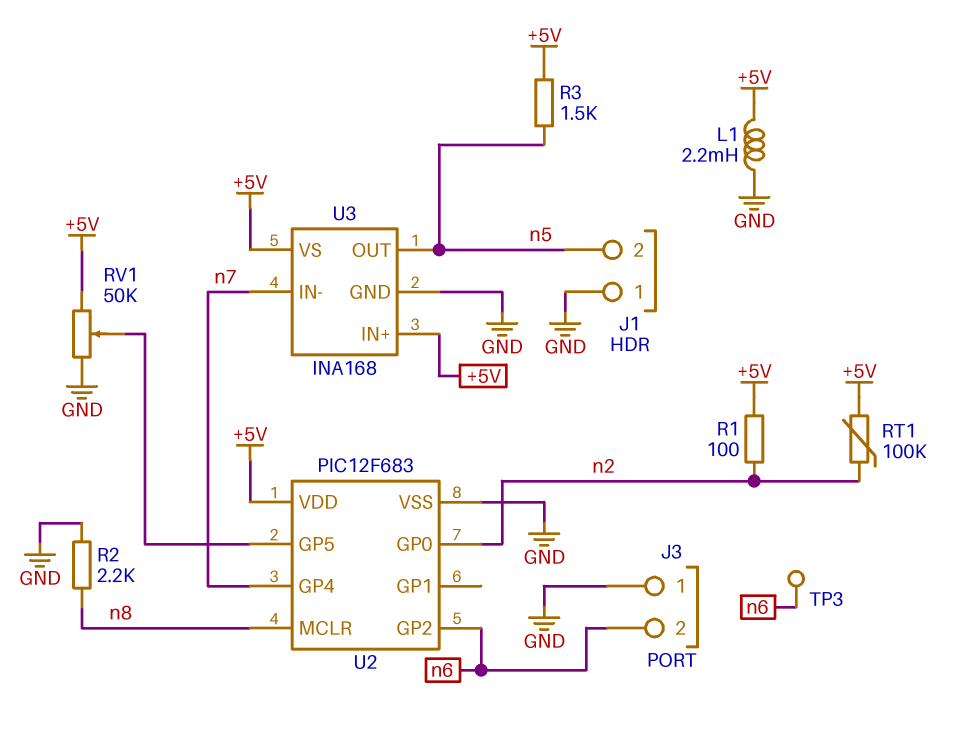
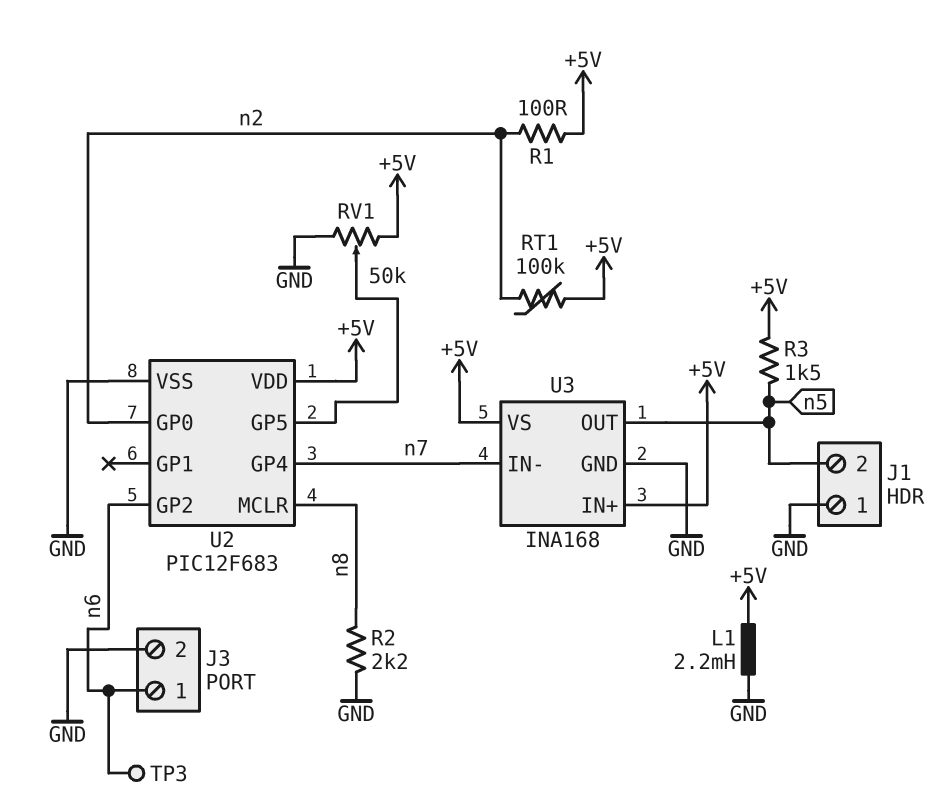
J3 pin 1: GND -> n6
J3 pin 2: n6 -> GND

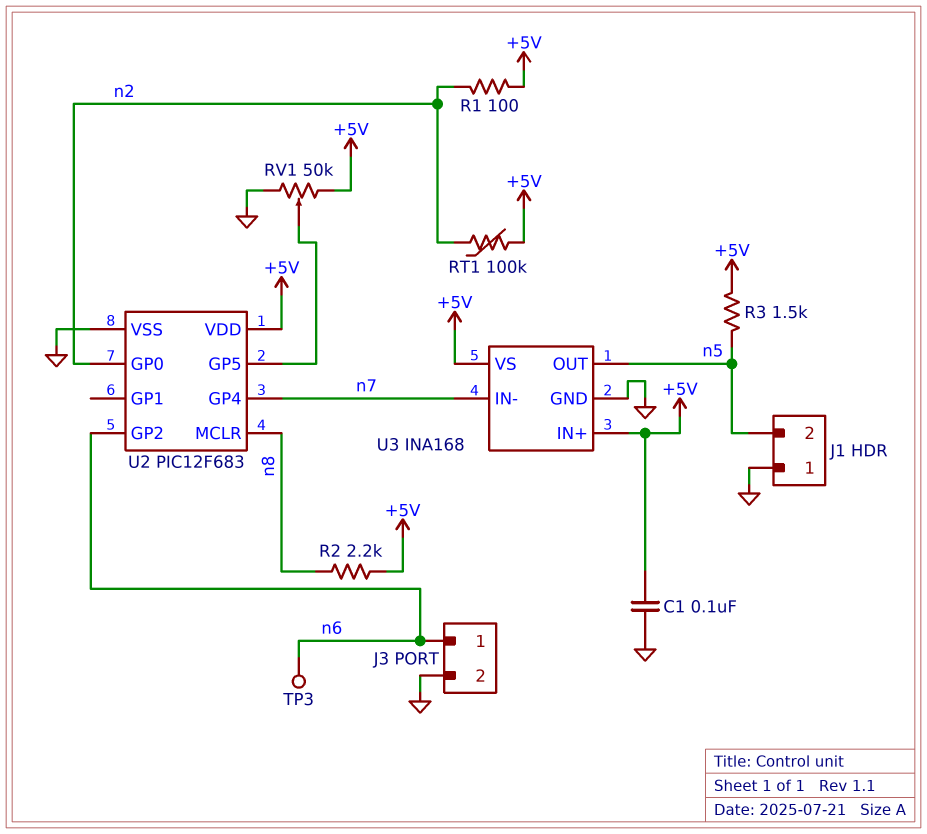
C1: none -> 100nF (+5V, GND)
L1: 2.2mH (+5V, GND) -> none
R2: 2.2k (GND, n8) -> 2.2k (+5V, n8)

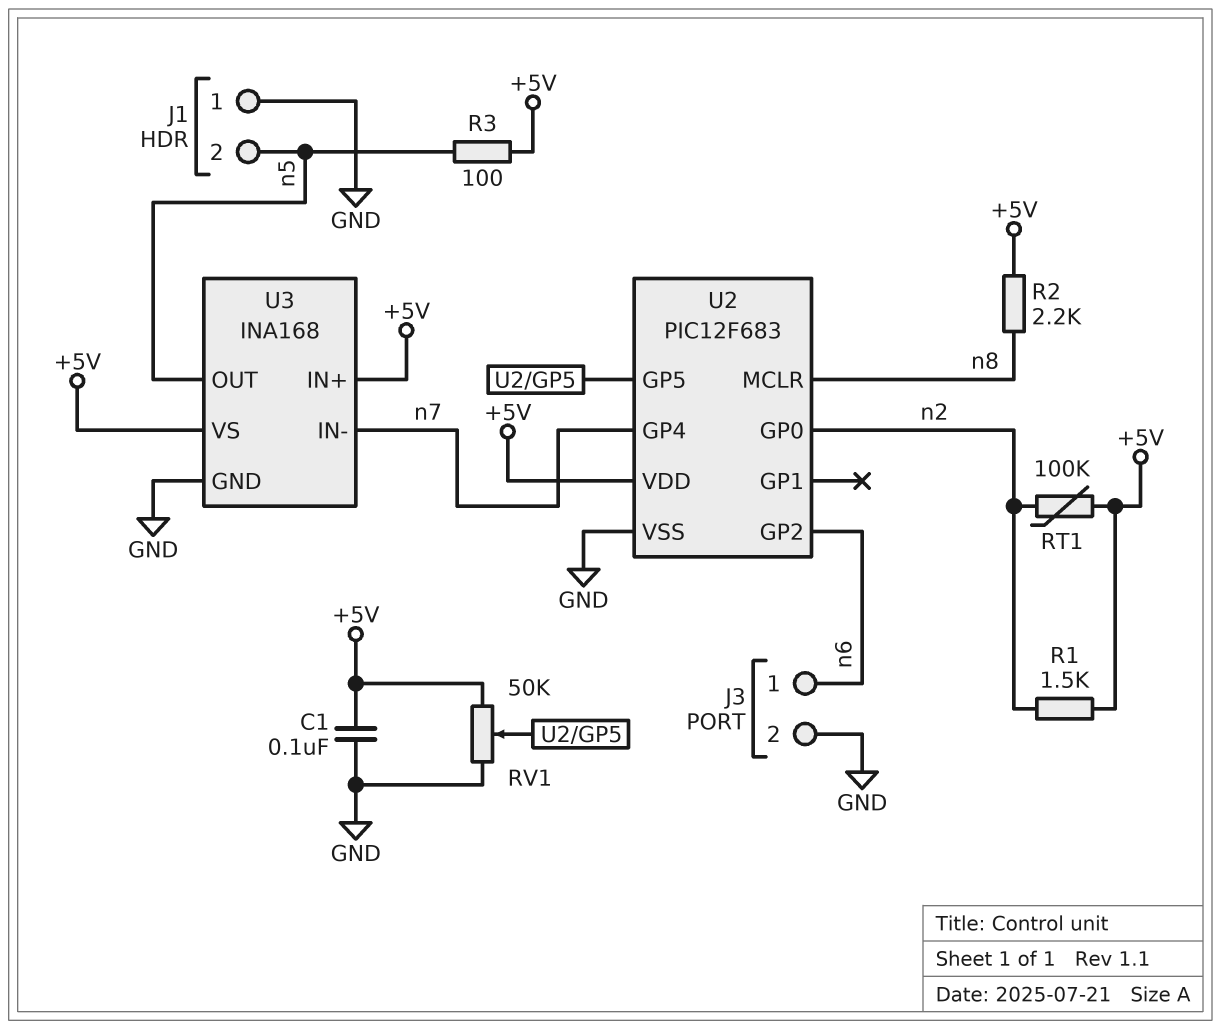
R1: 100 (+5V, n2) -> 1.5k (+5V, n2)
R3: 1.5k (+5V, n5) -> 100 (+5V, n5)
TP3: test point (n6) -> none

